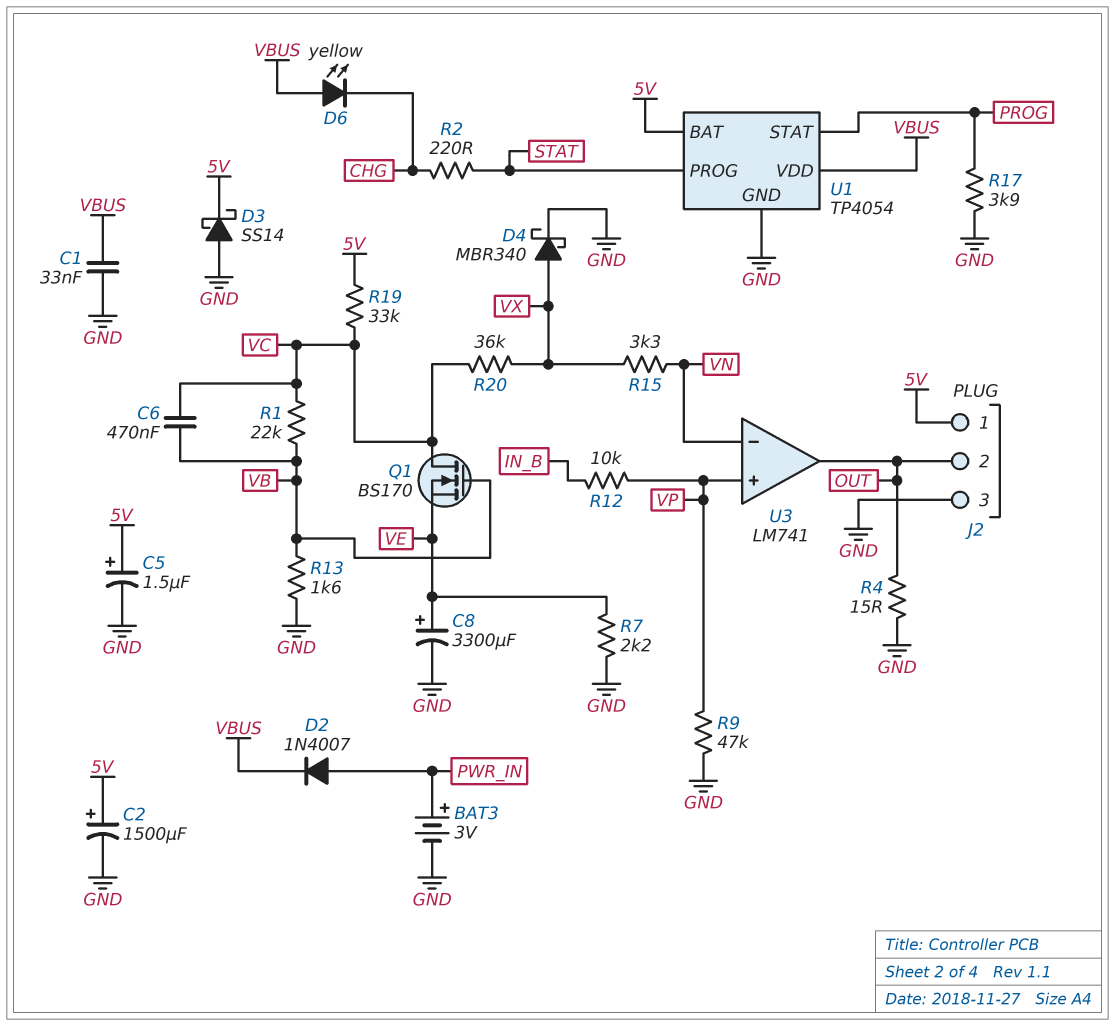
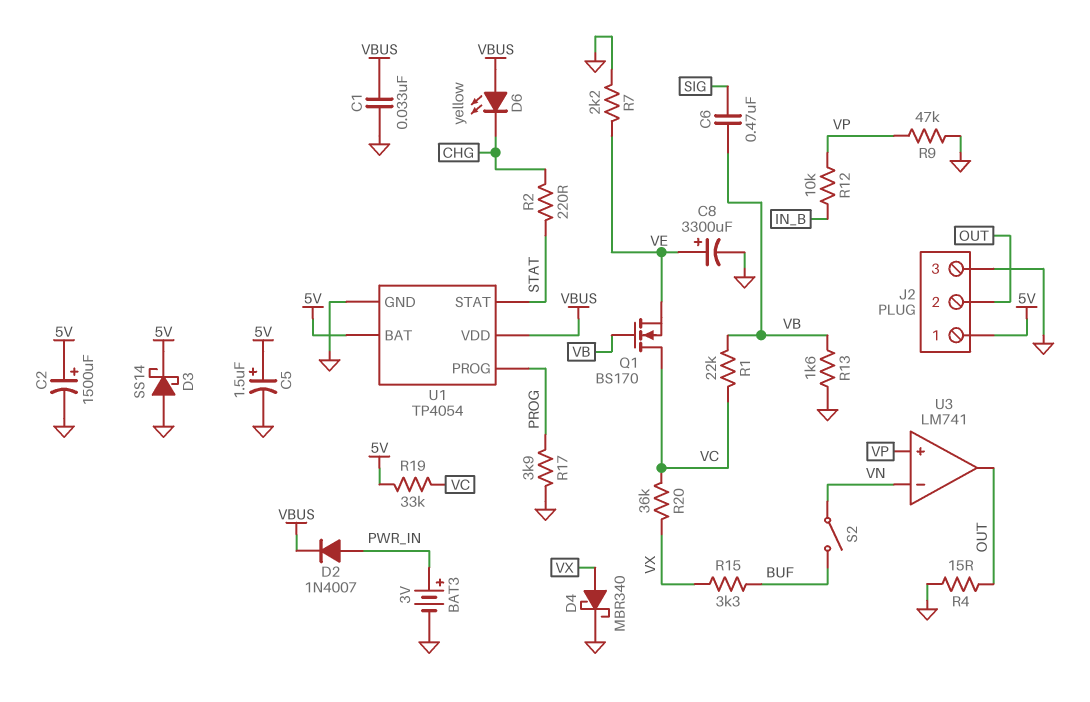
C6: 470nF (VB, VC) -> 470nF (SIG, VB)
R15: 3.3k (VN, VX) -> 3.3k (BUF, VX)
S2: none -> switch (BUF, VN)
U1 pin PROG: STAT -> PROG
U1 pin STAT: PROG -> STAT

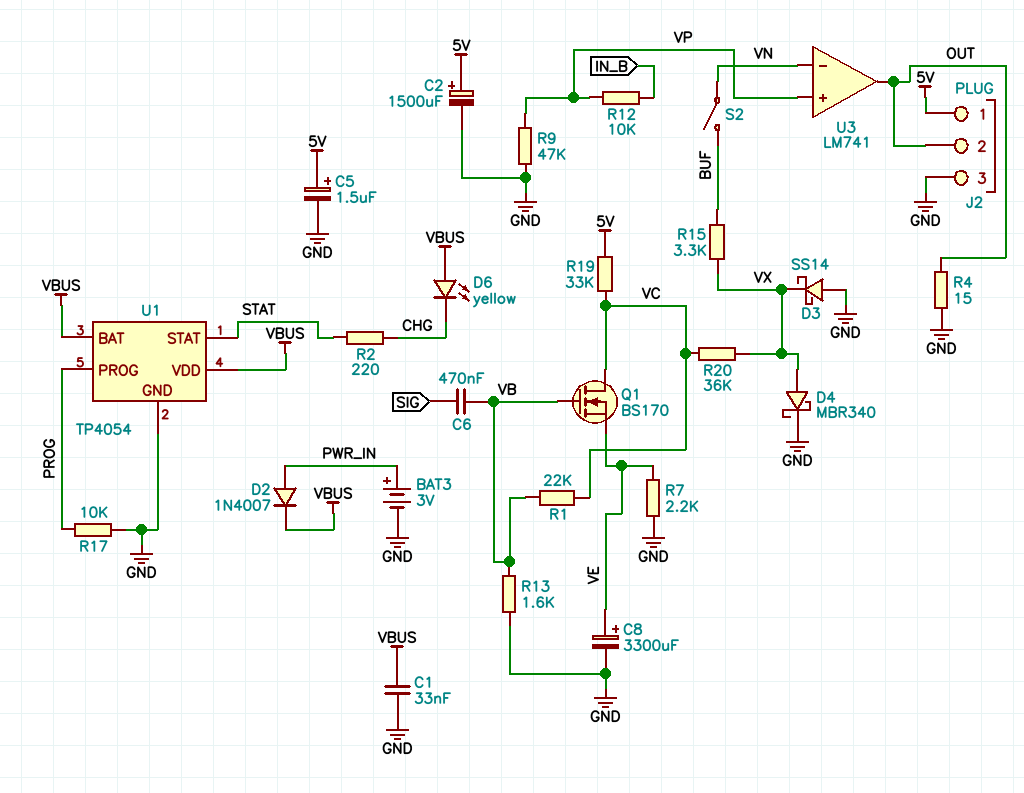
D3: schottky SS14 (A GND, K 5V) -> schottky SS14 (A GND, K VX)
R17: 3.9k (GND, PROG) -> 10k (GND, PROG)
U1 pin BAT: 5V -> VBUS

